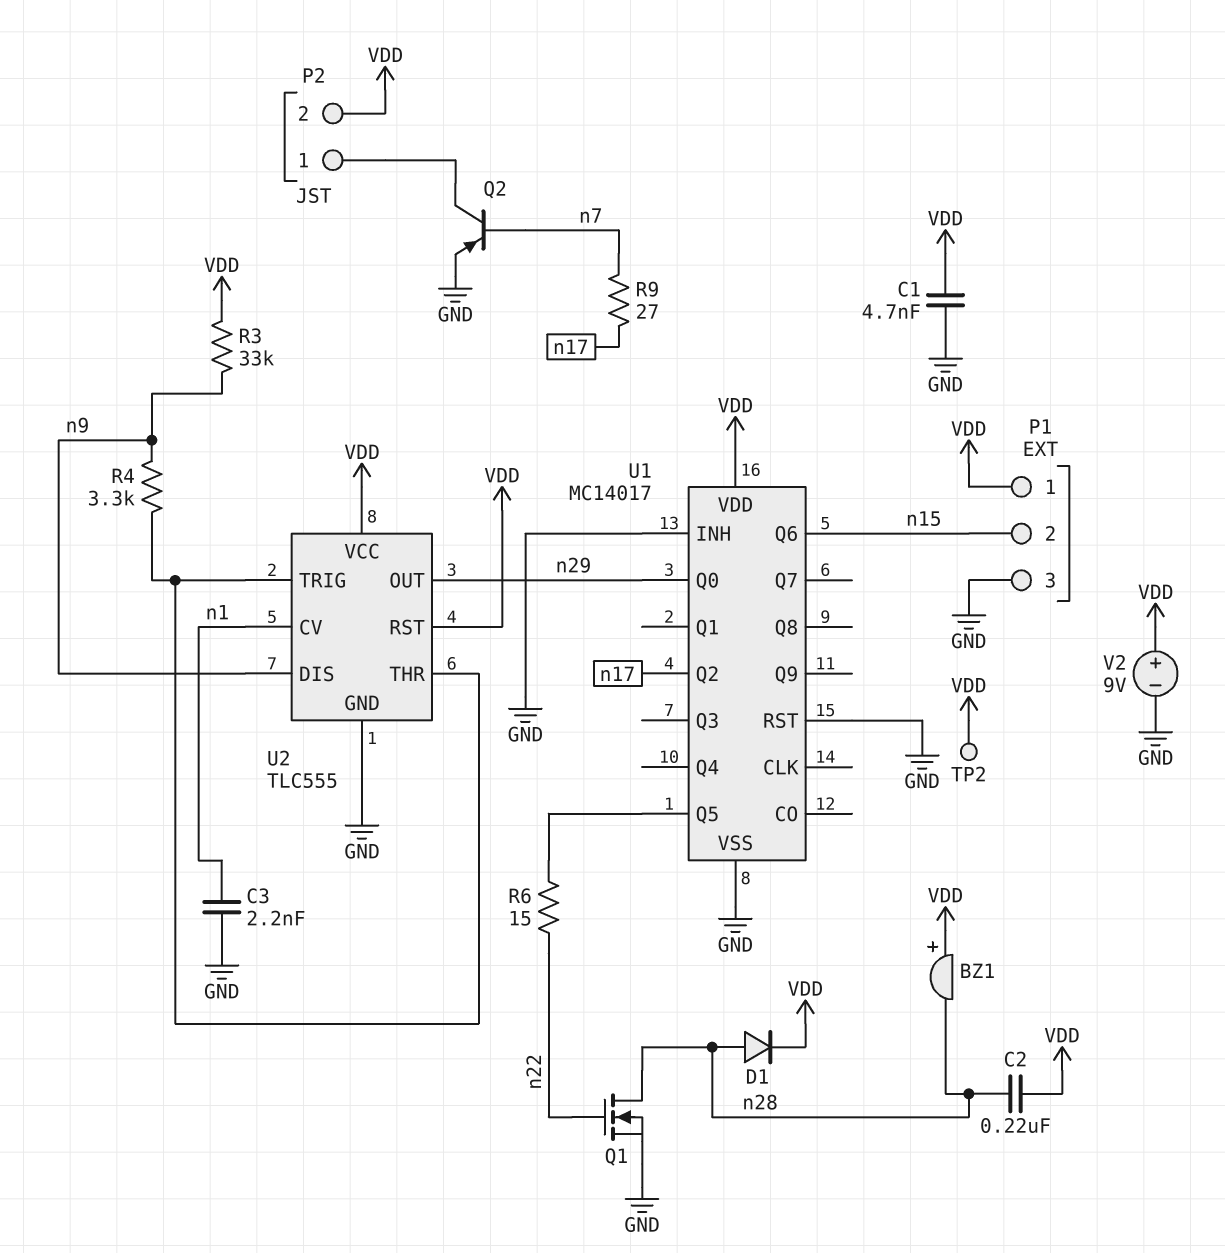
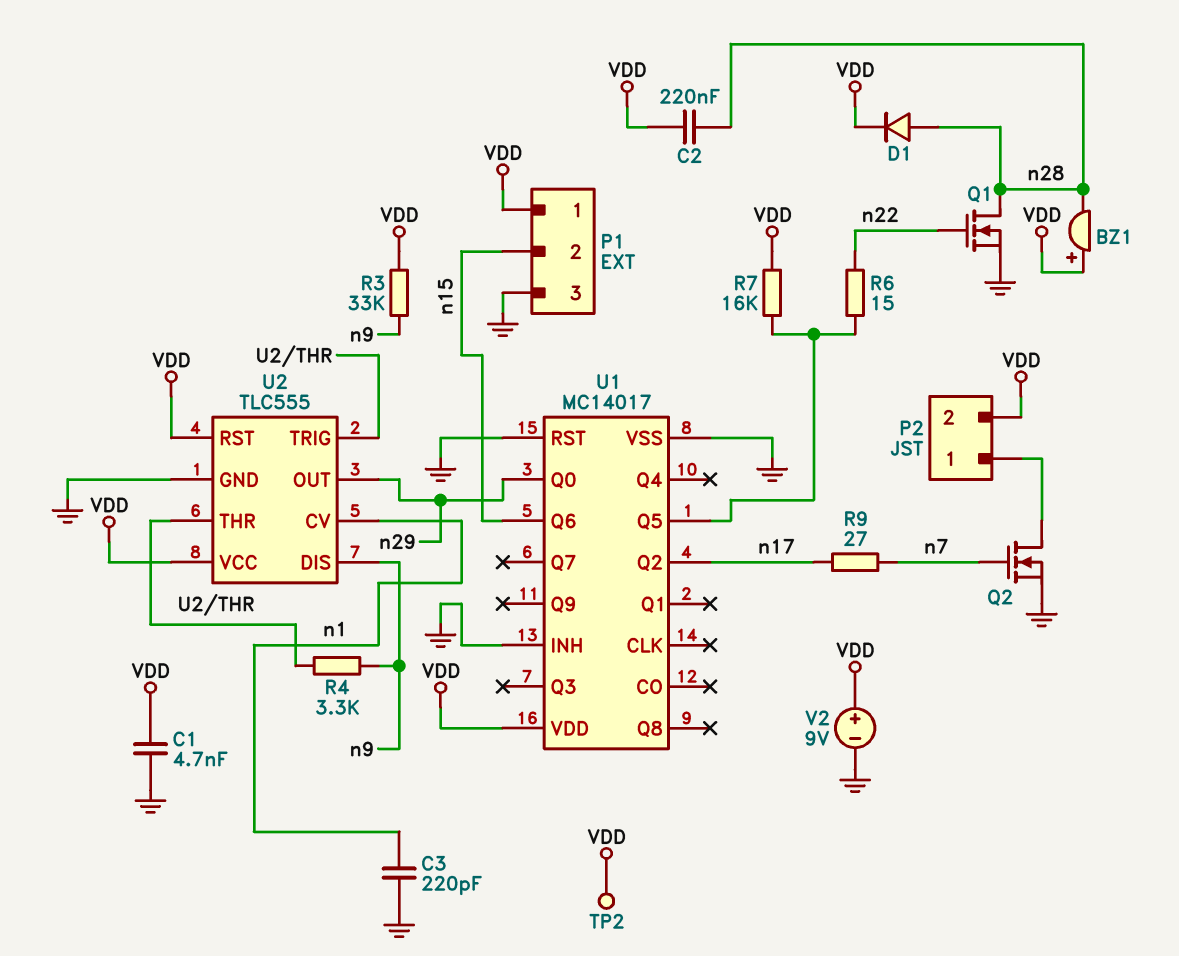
C3: 2.2nF (GND, n1) -> 220pF (GND, n1)
Q2: PNP (B n7, C P2/1, E GND) -> NMOS (G n7, D P2/1, S GND)
R7: none -> 16k (U1/Q5, VDD)

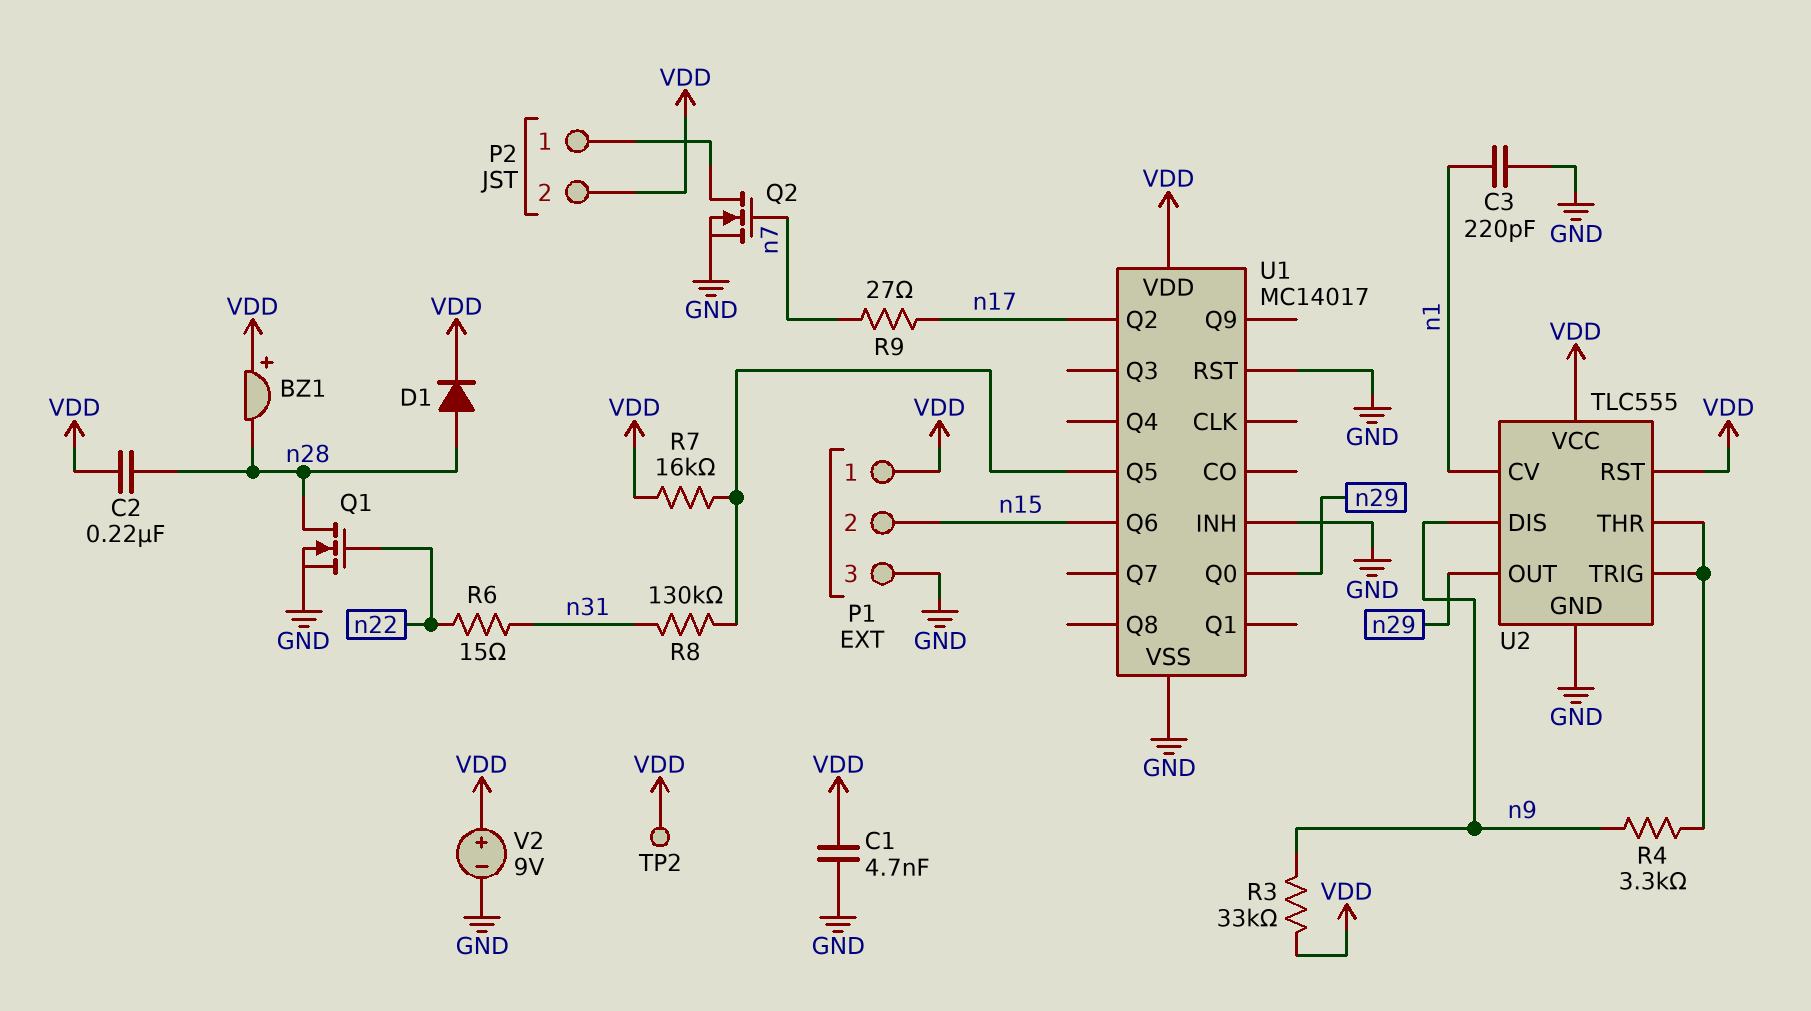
R6: 15 (U1/Q5, n22) -> 15 (n22, n31)
R8: none -> 130k (U1/Q5, n31)

